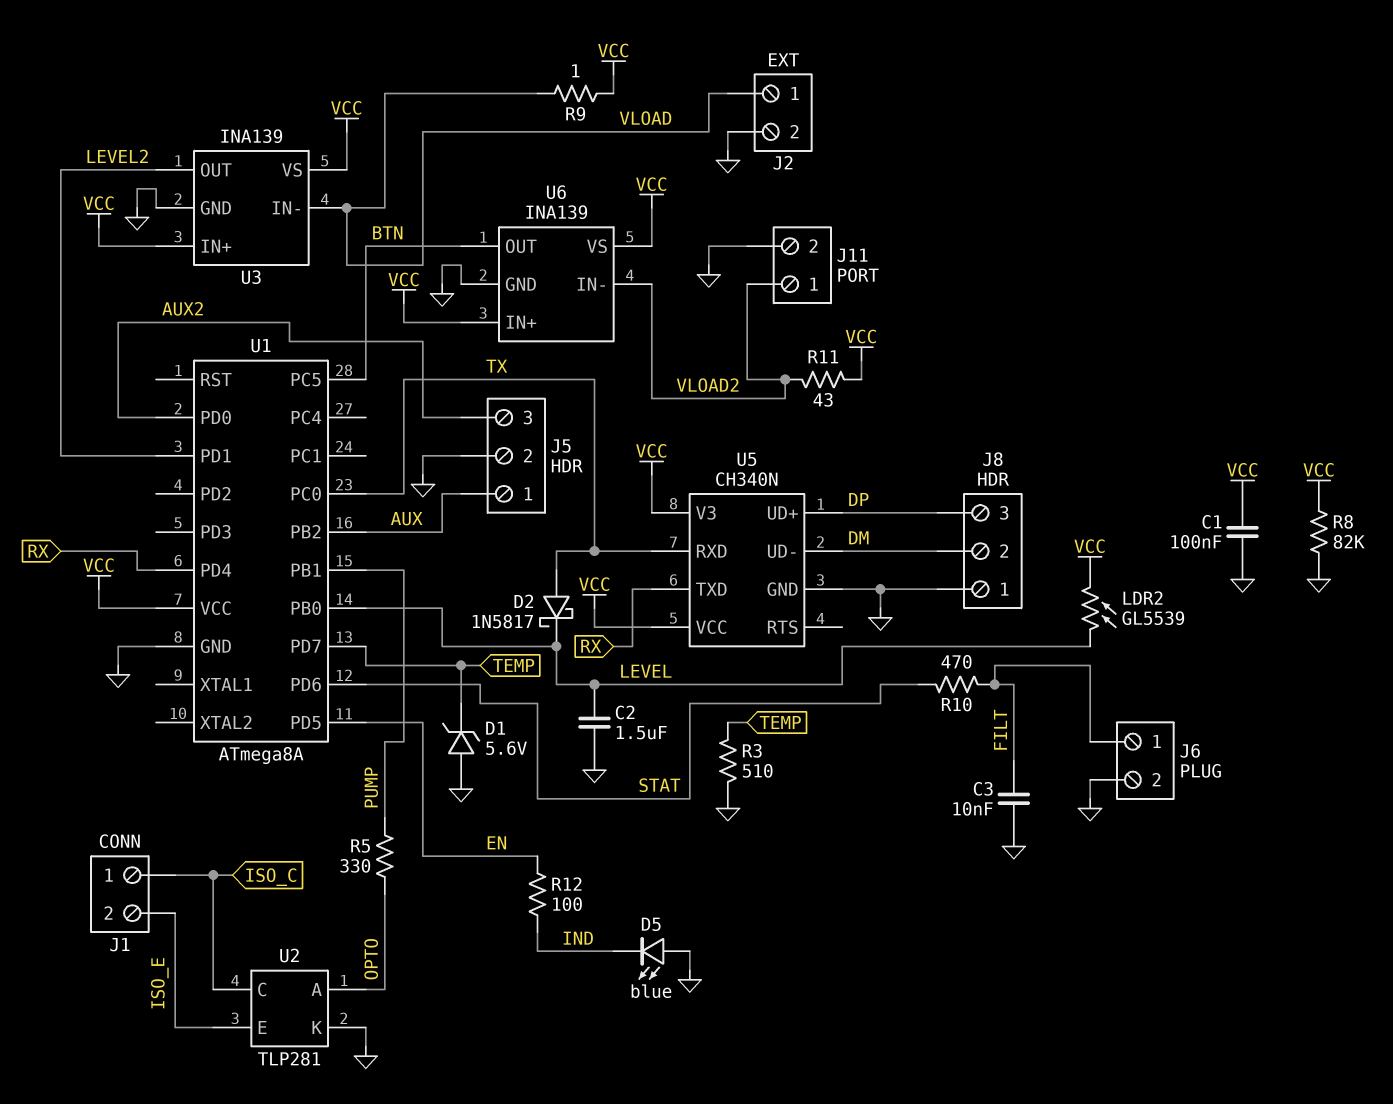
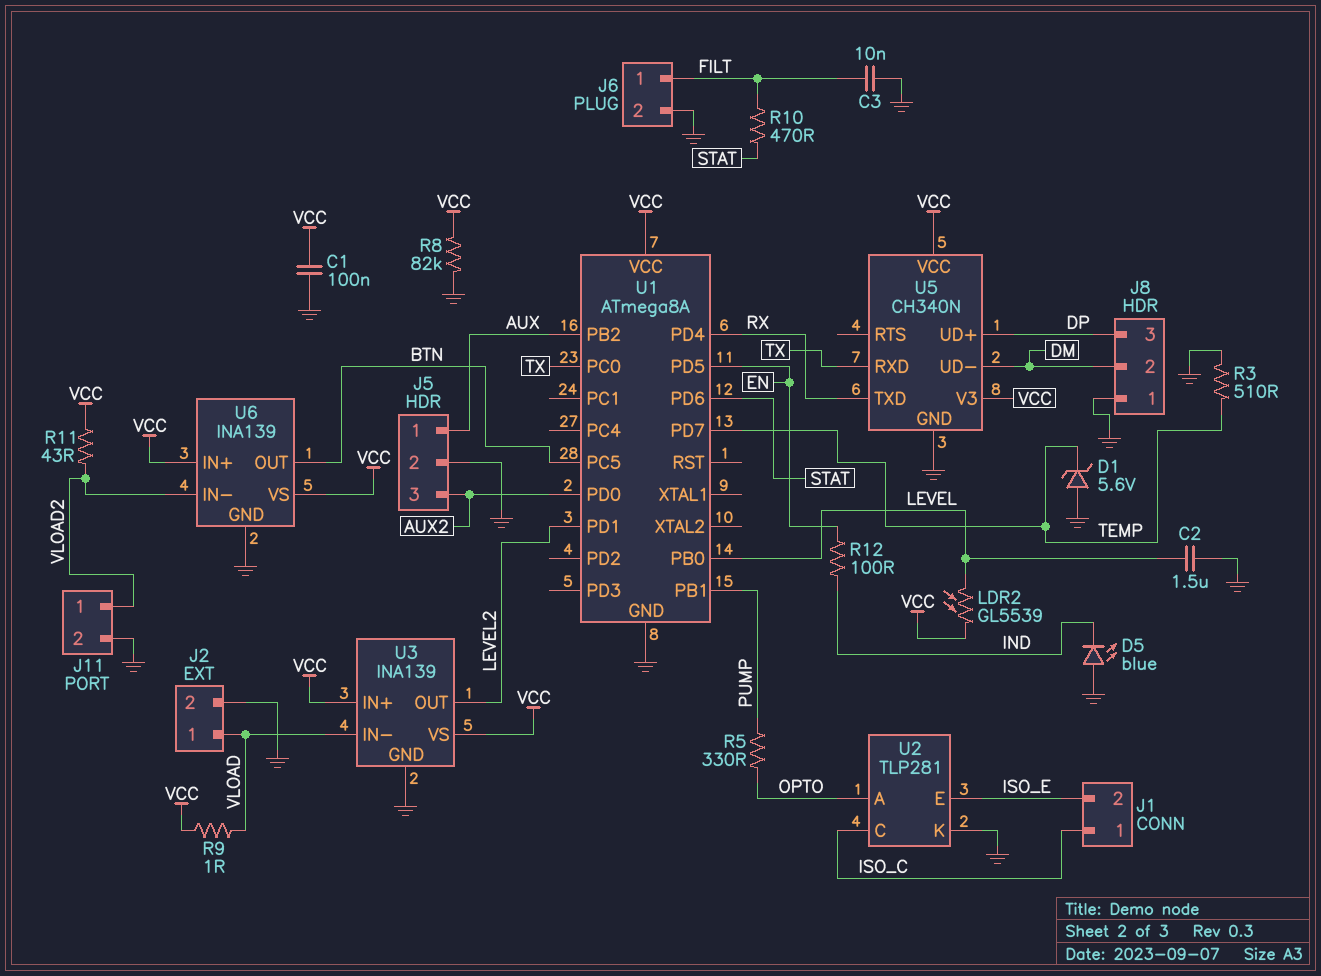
D2: schottky 1N5817 (A TX, K LEVEL) -> none

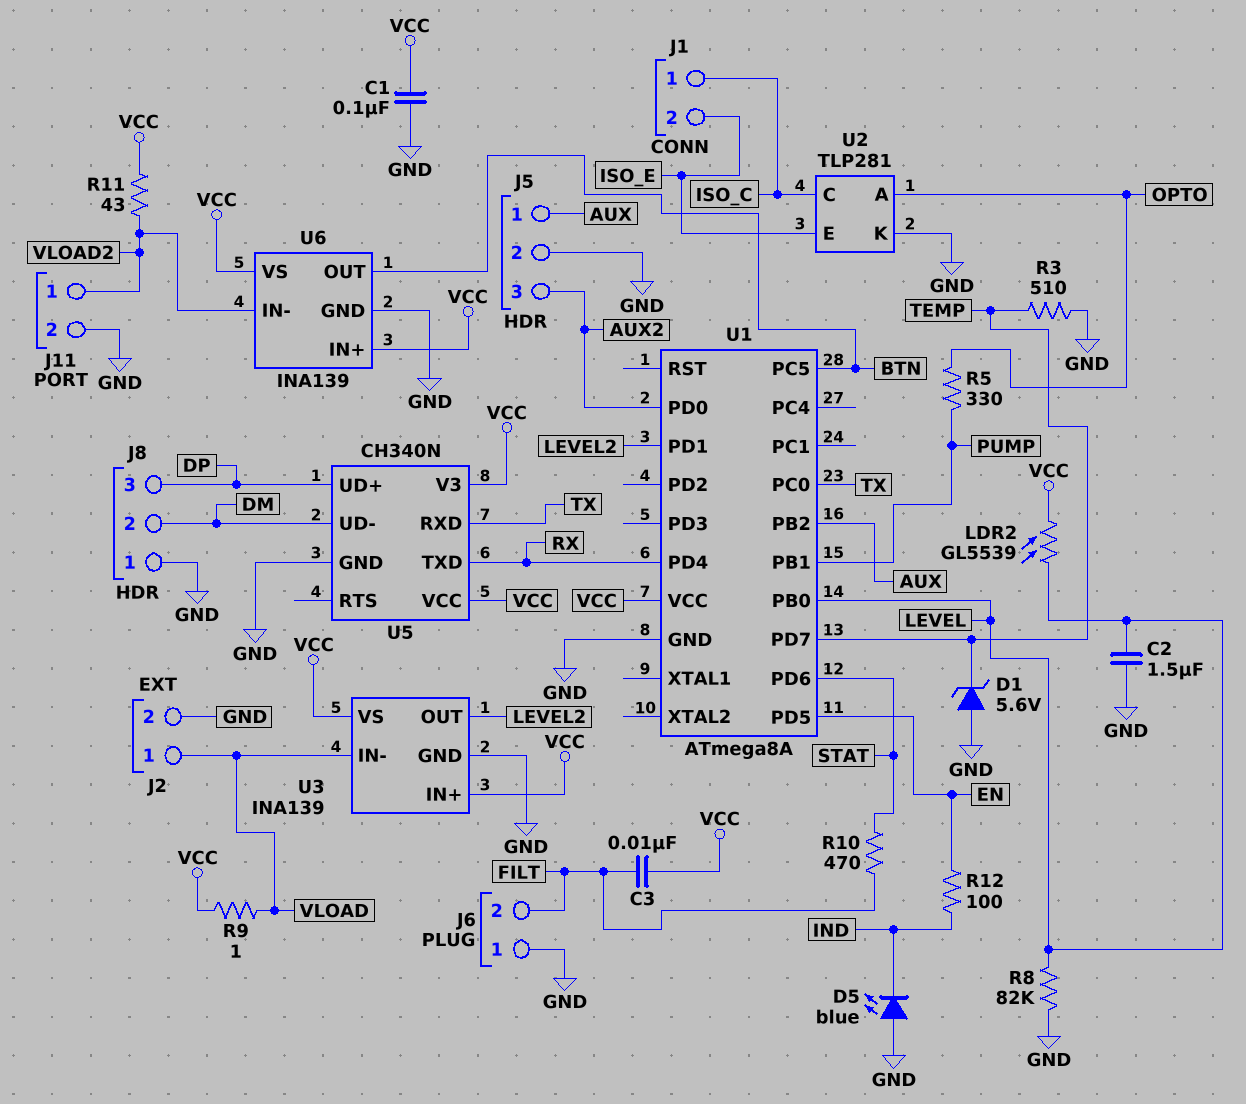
C3: 10nF (FILT, GND) -> 10nF (FILT, VCC)
J6 pin 1: FILT -> GND
J6 pin 2: GND -> FILT
R8: 82k (GND, VCC) -> 82k (GND, LEVEL)

